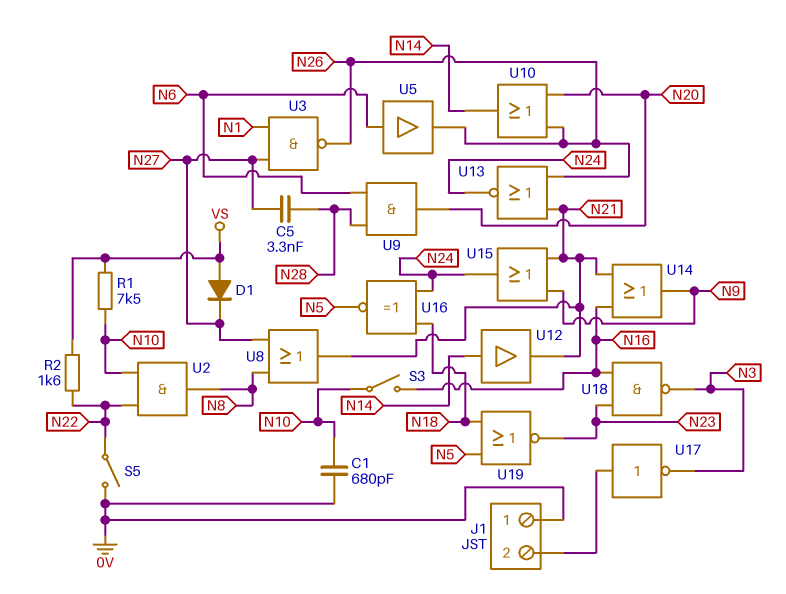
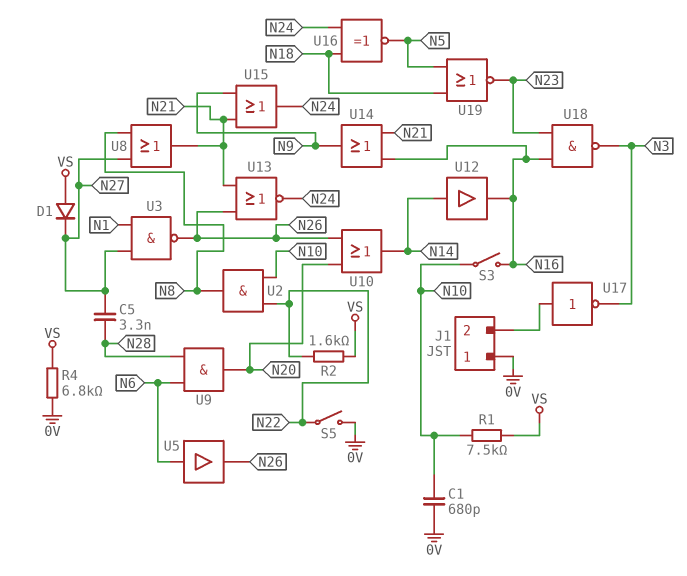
R4: none -> 6.8k (0V, VS)
U12: buffer (in N14, out N21) -> buffer (in N14, out N16)

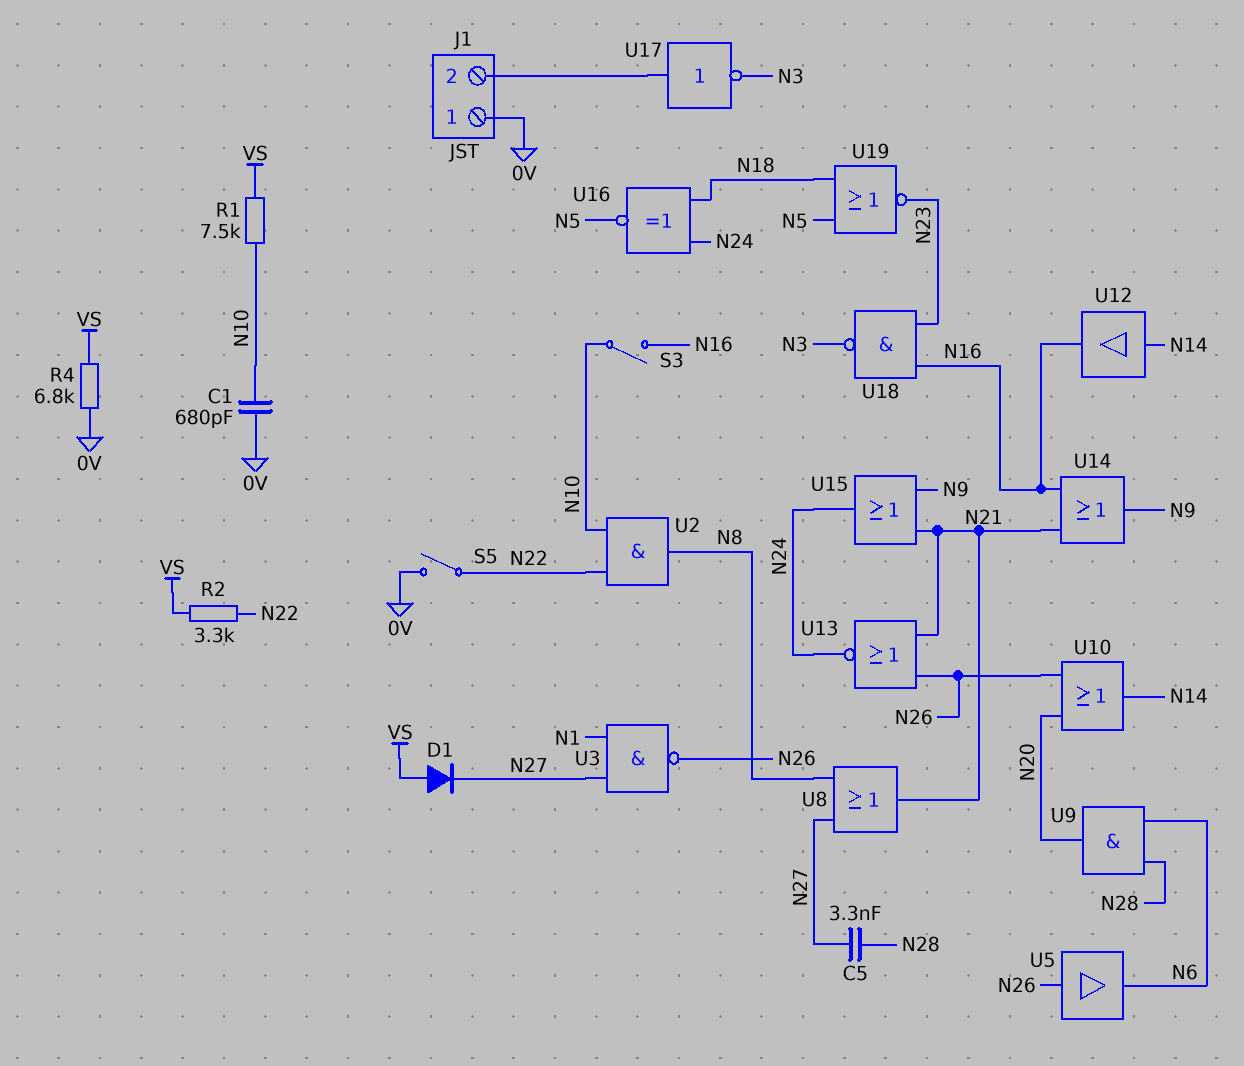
R2: 1.6k (N22, VS) -> 3.3k (N22, VS)
U5: buffer (in N6, out N26) -> buffer (in N26, out N6)

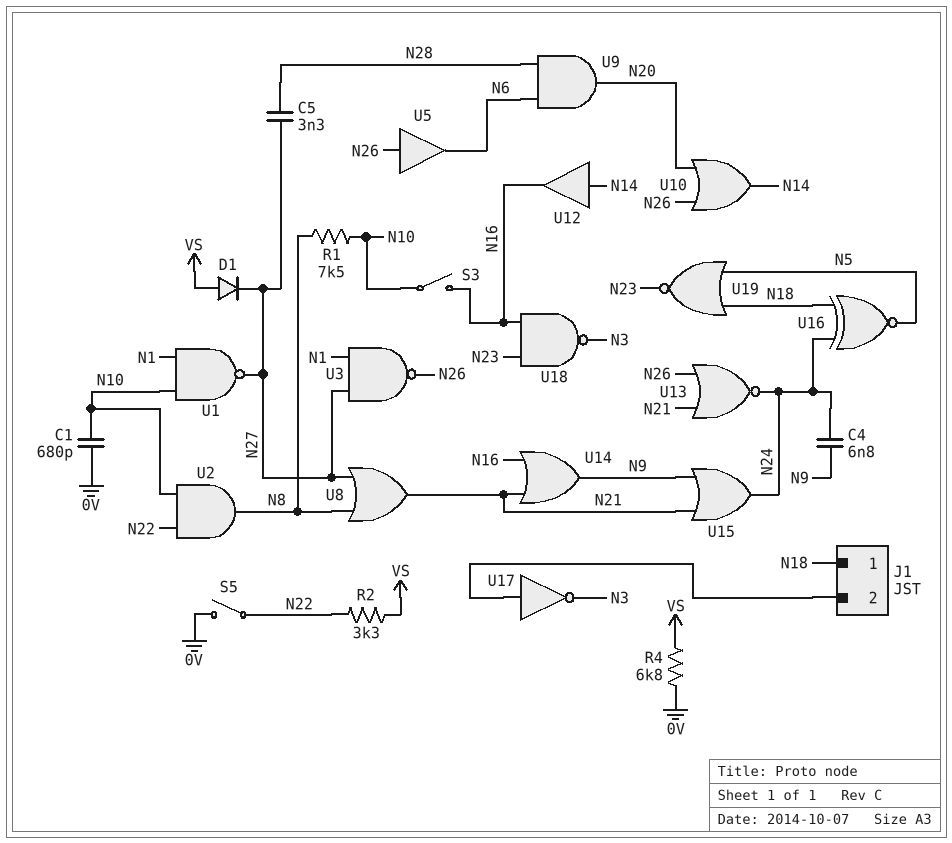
C4: none -> 6.8nF (N9, N24)
J1 pin 1: 0V -> N18
R1: 7.5k (N10, VS) -> 7.5k (N8, N10)
U1: none -> NAND (in N1, in N10, out N27)

